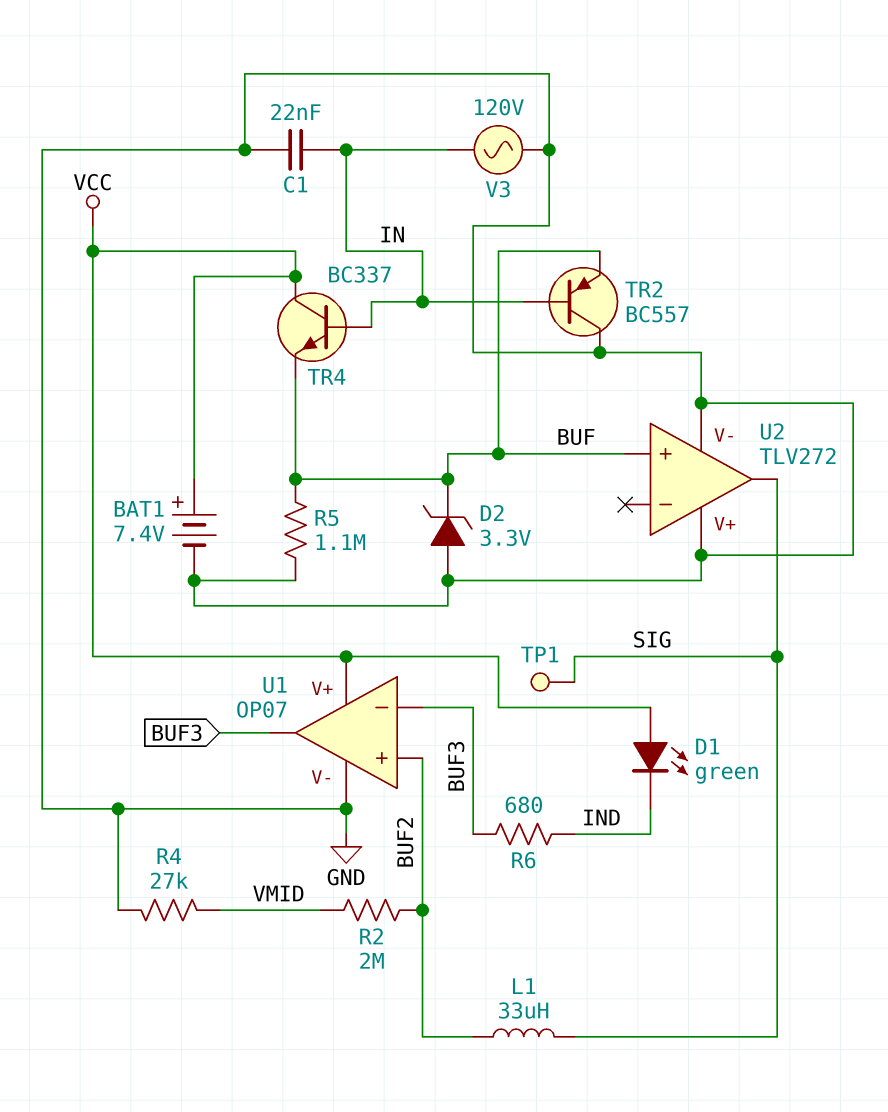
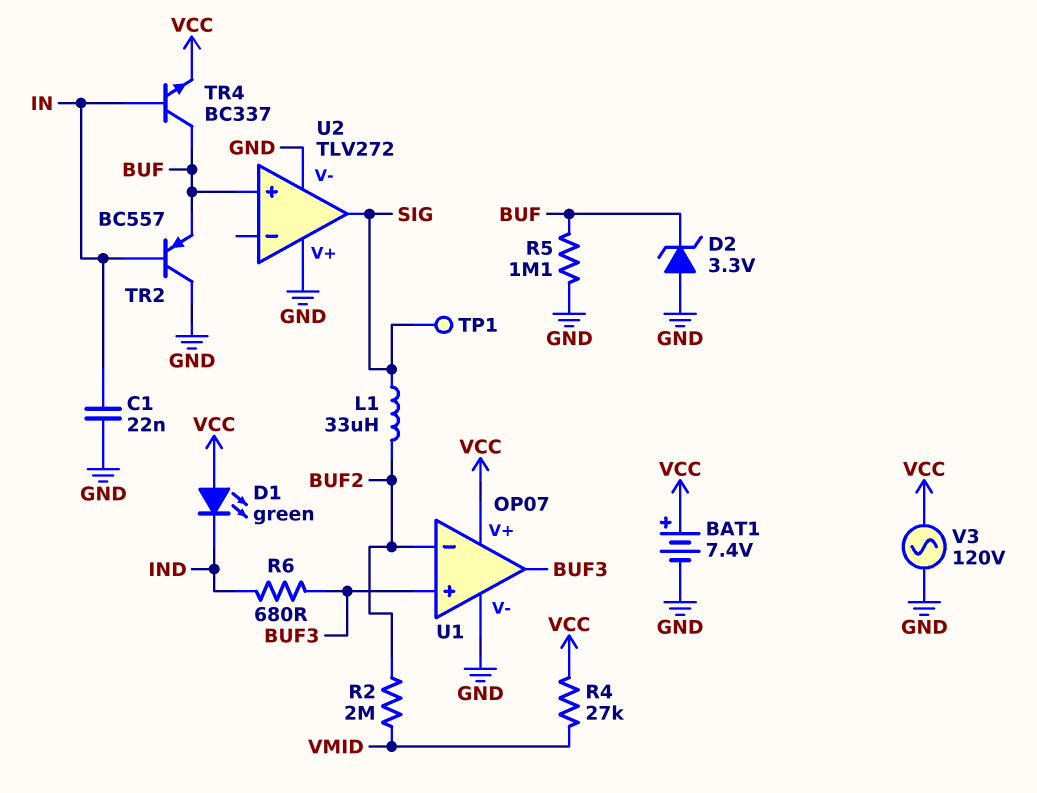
R4: 27k (GND, VMID) -> 27k (VCC, VMID)
TR4: NPN BC337 (B IN, C VCC, E BUF) -> NPN BC337 (B IN, C BUF, E VCC)
U1 pin in+: BUF2 -> BUF3
U1 pin in-: BUF3 -> BUF2
V3: AC 120V (GND, IN) -> AC 120V (GND, VCC)

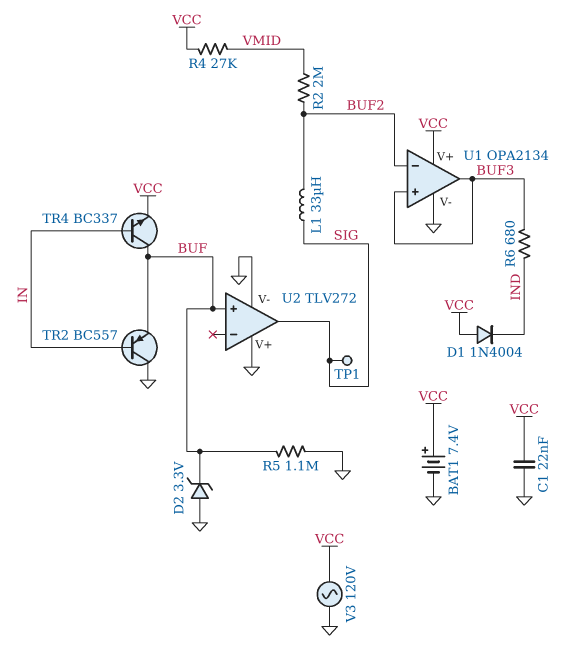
C1: 22nF (GND, IN) -> 22nF (GND, VCC)
D1: LED green (A VCC, K IND) -> diode 1N4004 (A VCC, K IND)
U1: OP07 -> OPA2134

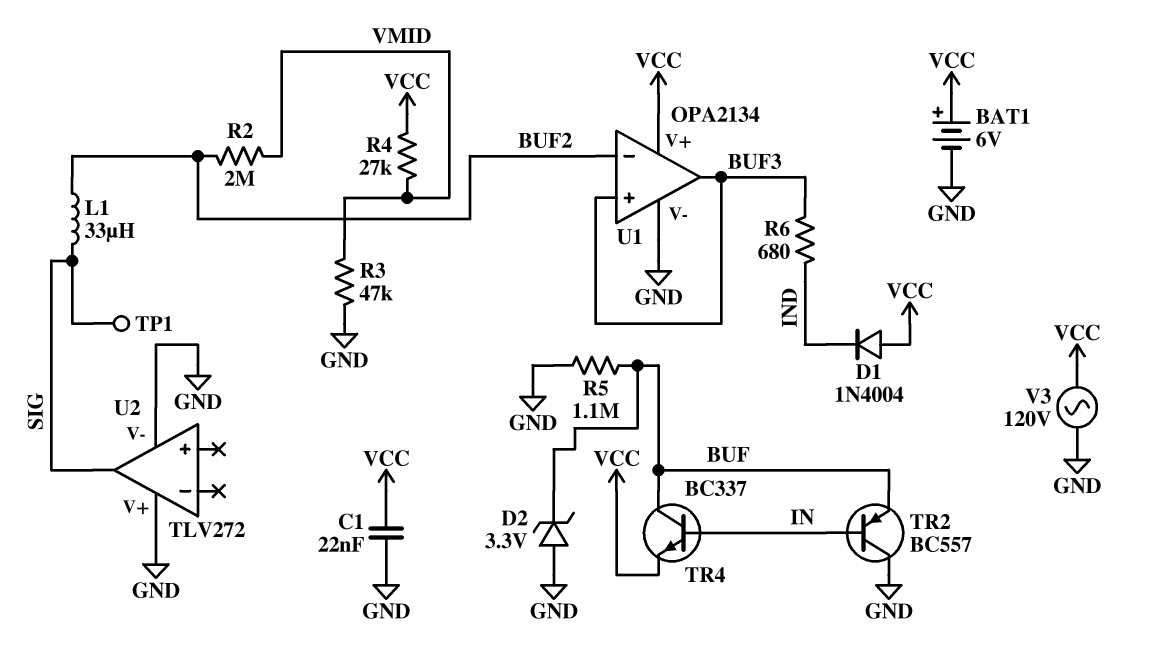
BAT1: 7.4V (plus VCC, minus GND) -> 6V (plus VCC, minus GND)
R3: none -> 47k (GND, VMID)
U2 pin in+: BUF -> none

